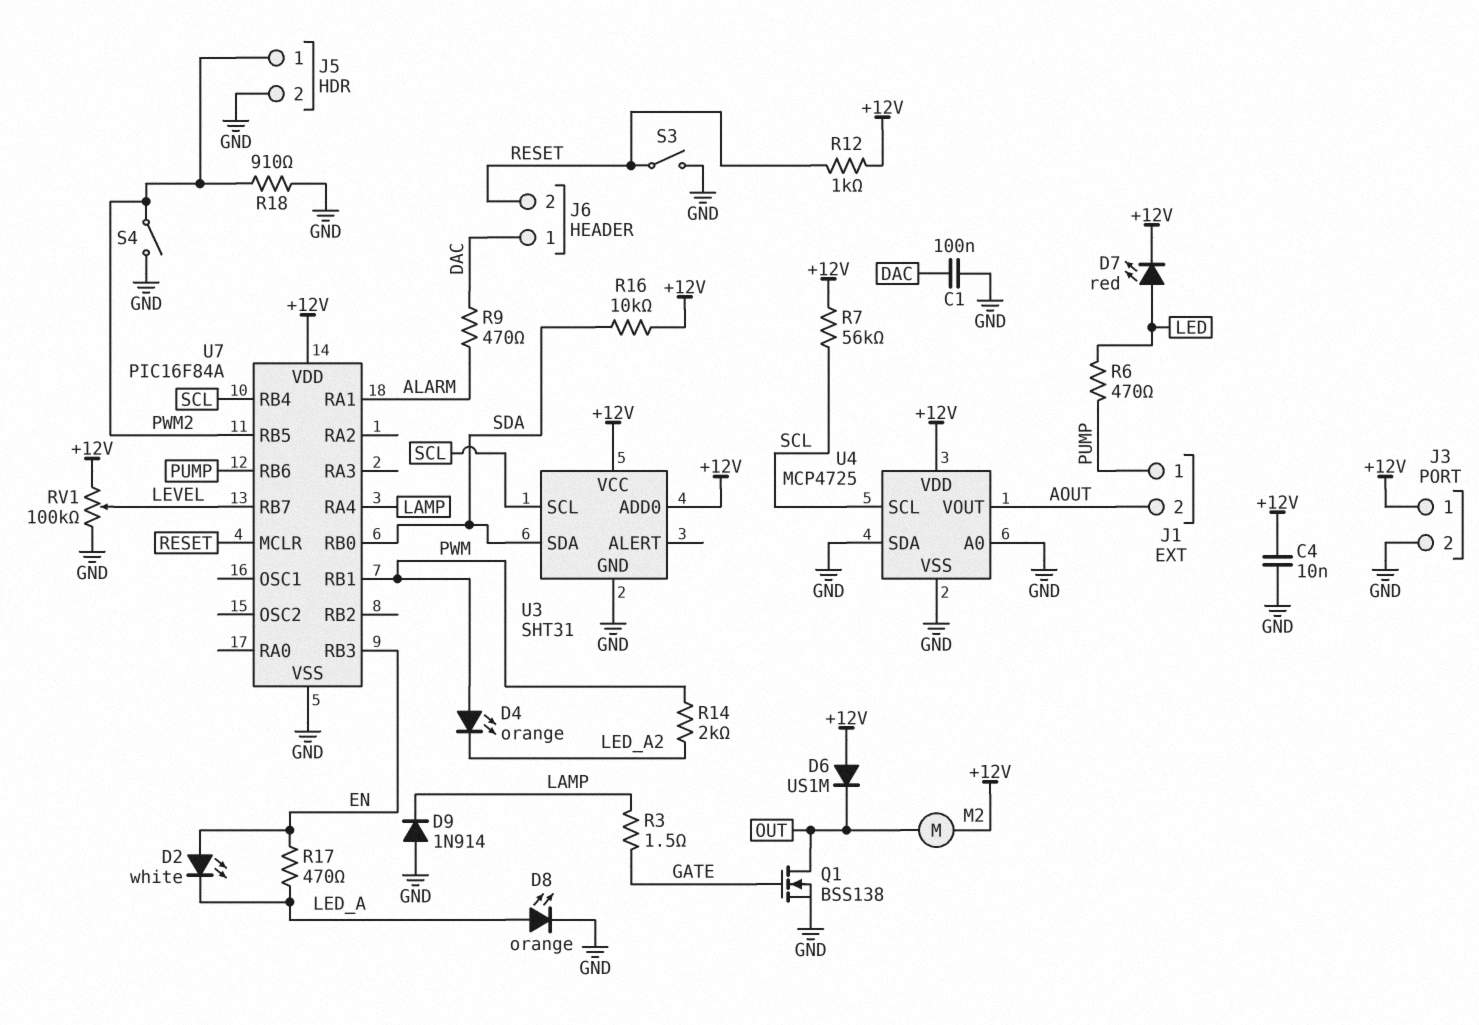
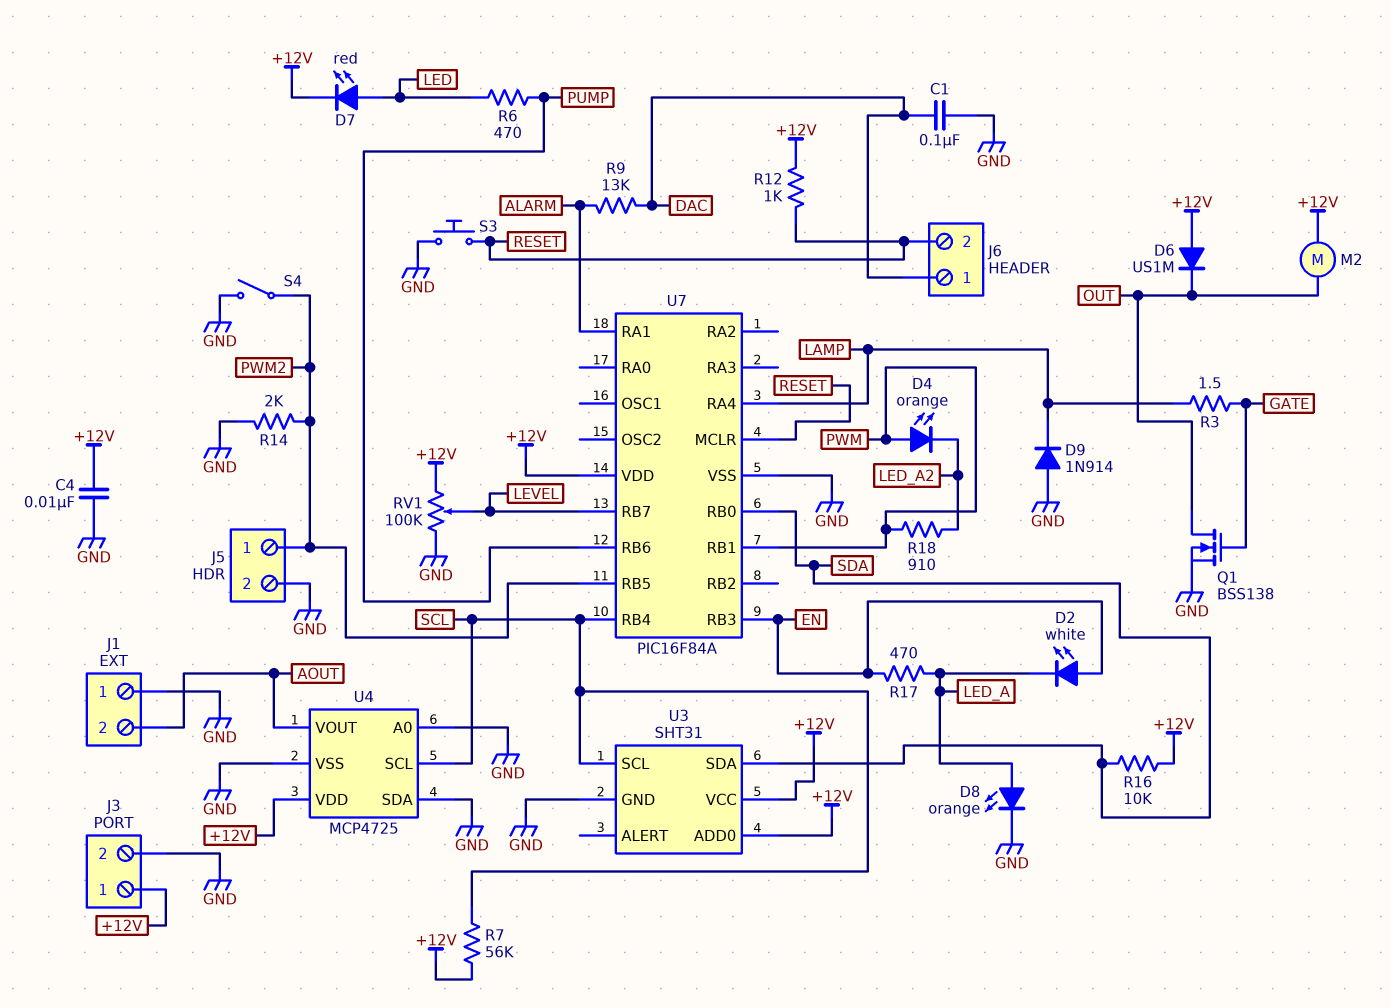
J1 pin 1: PUMP -> GND
R9: 470 (ALARM, DAC) -> 13k (ALARM, DAC)
R14: 2k (LED_A2, PWM) -> 2k (GND, PWM2)
R18: 910 (GND, PWM2) -> 910 (LED_A2, PWM)
S3: switch (GND, RESET) -> button (GND, RESET)

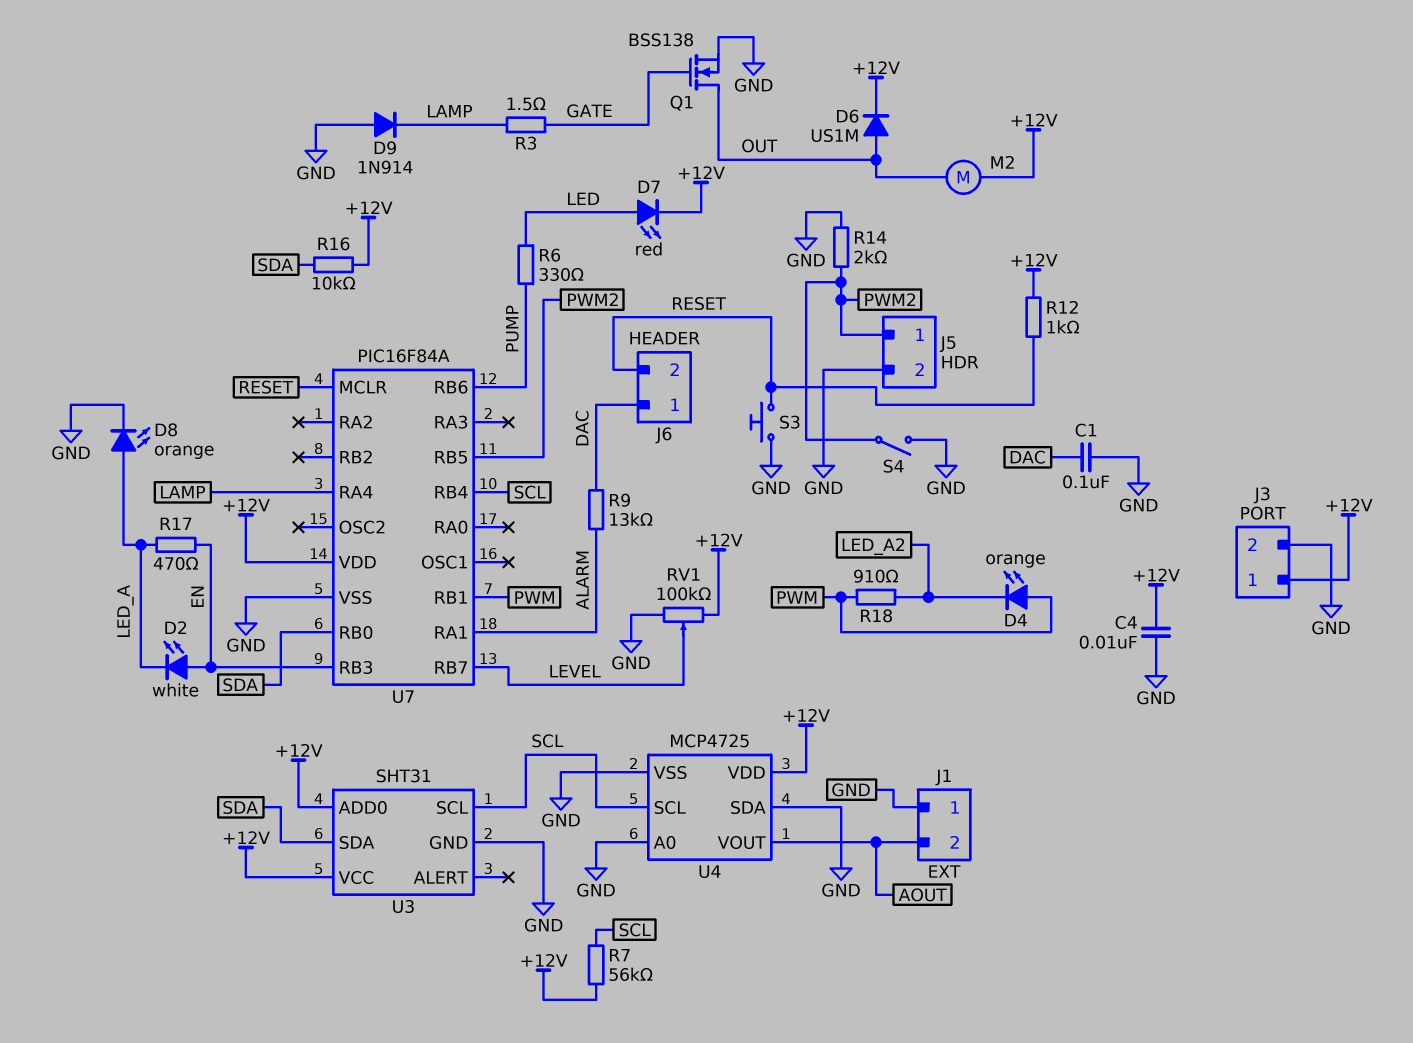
D6: diode US1M (A +12V, K OUT) -> diode US1M (A OUT, K +12V)
R6: 470 (LED, PUMP) -> 330 (LED, PUMP)

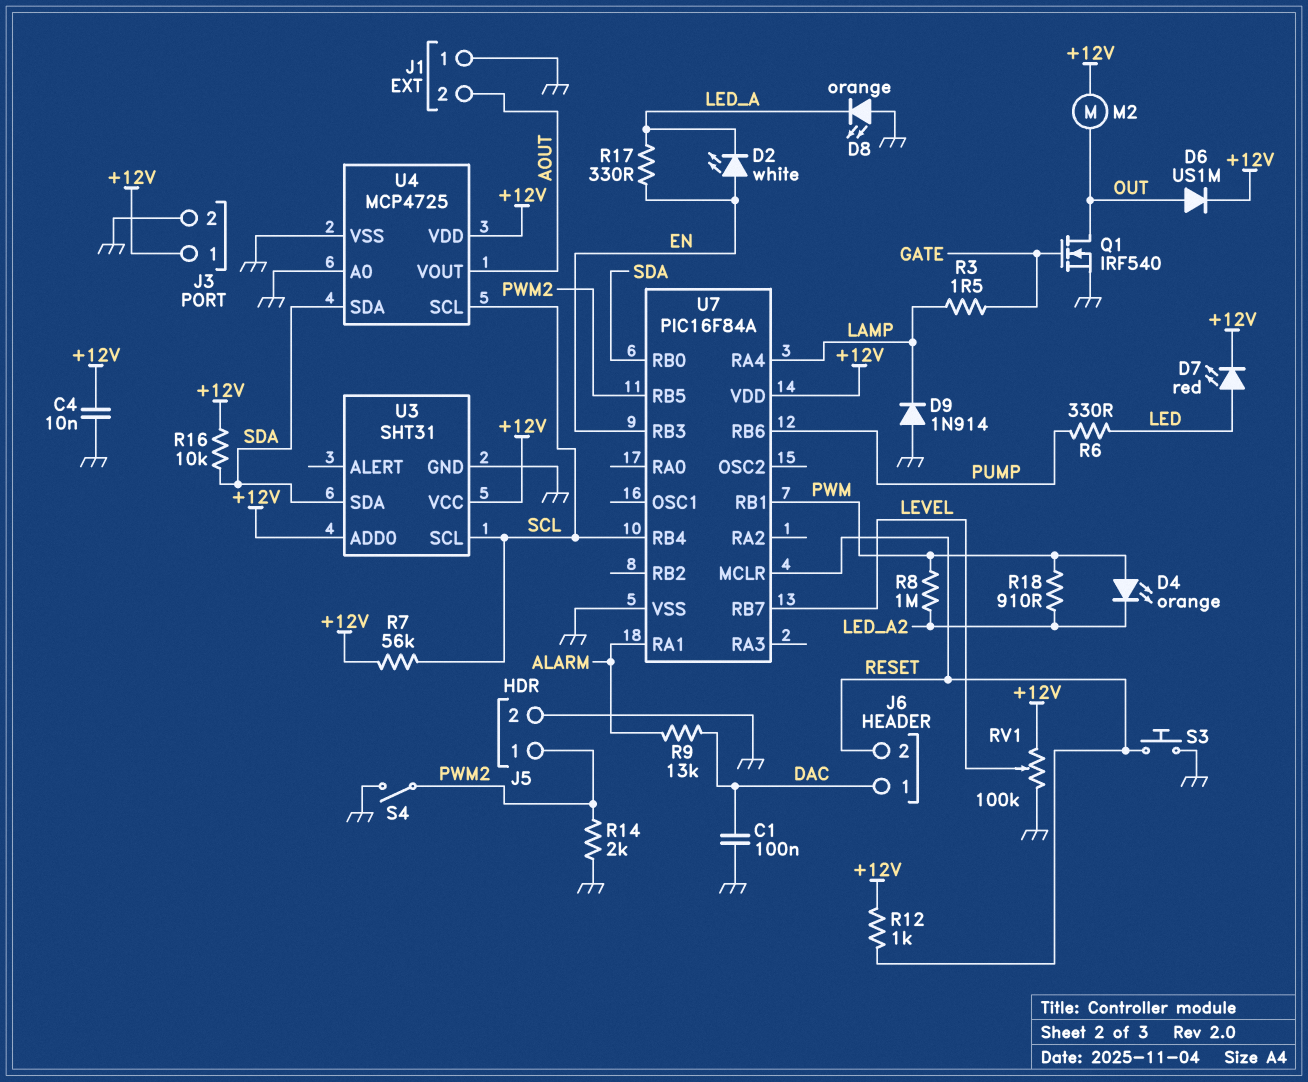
D8: LED orange (A LED_A, K GND) -> LED orange (A GND, K LED_A)
Q1: NMOS BSS138 (G GATE, D OUT, S GND) -> NMOS IRF540 (G GATE, D OUT, S GND)
R8: none -> 1M (LED_A2, PWM)
R17: 470 (EN, LED_A) -> 330 (EN, LED_A)
U4 pin SDA: GND -> SDA

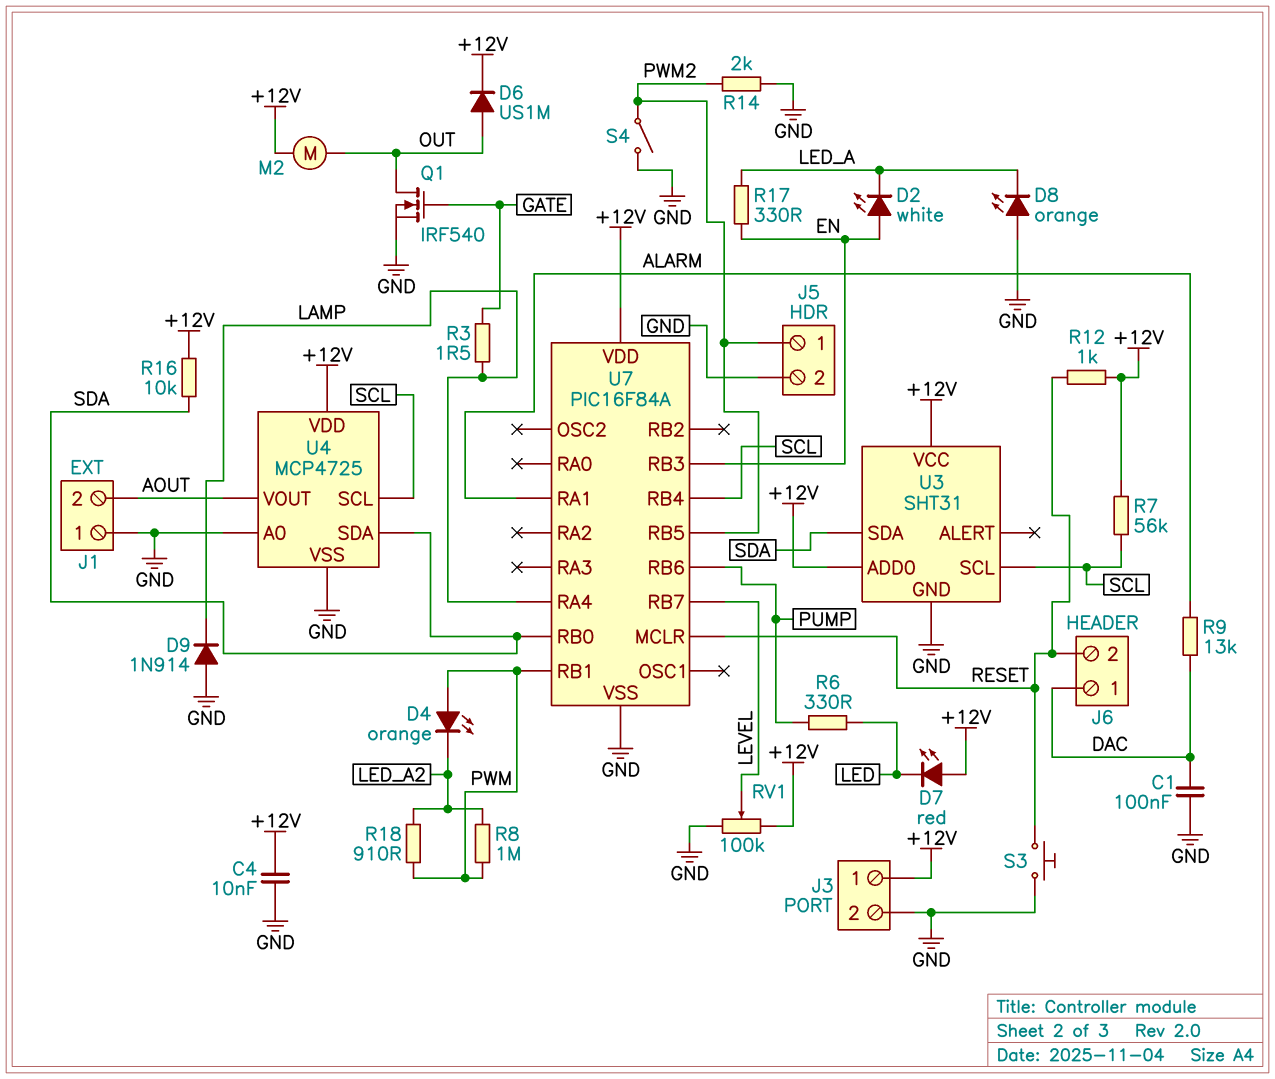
D7: LED red (A LED, K +12V) -> LED red (A +12V, K LED)

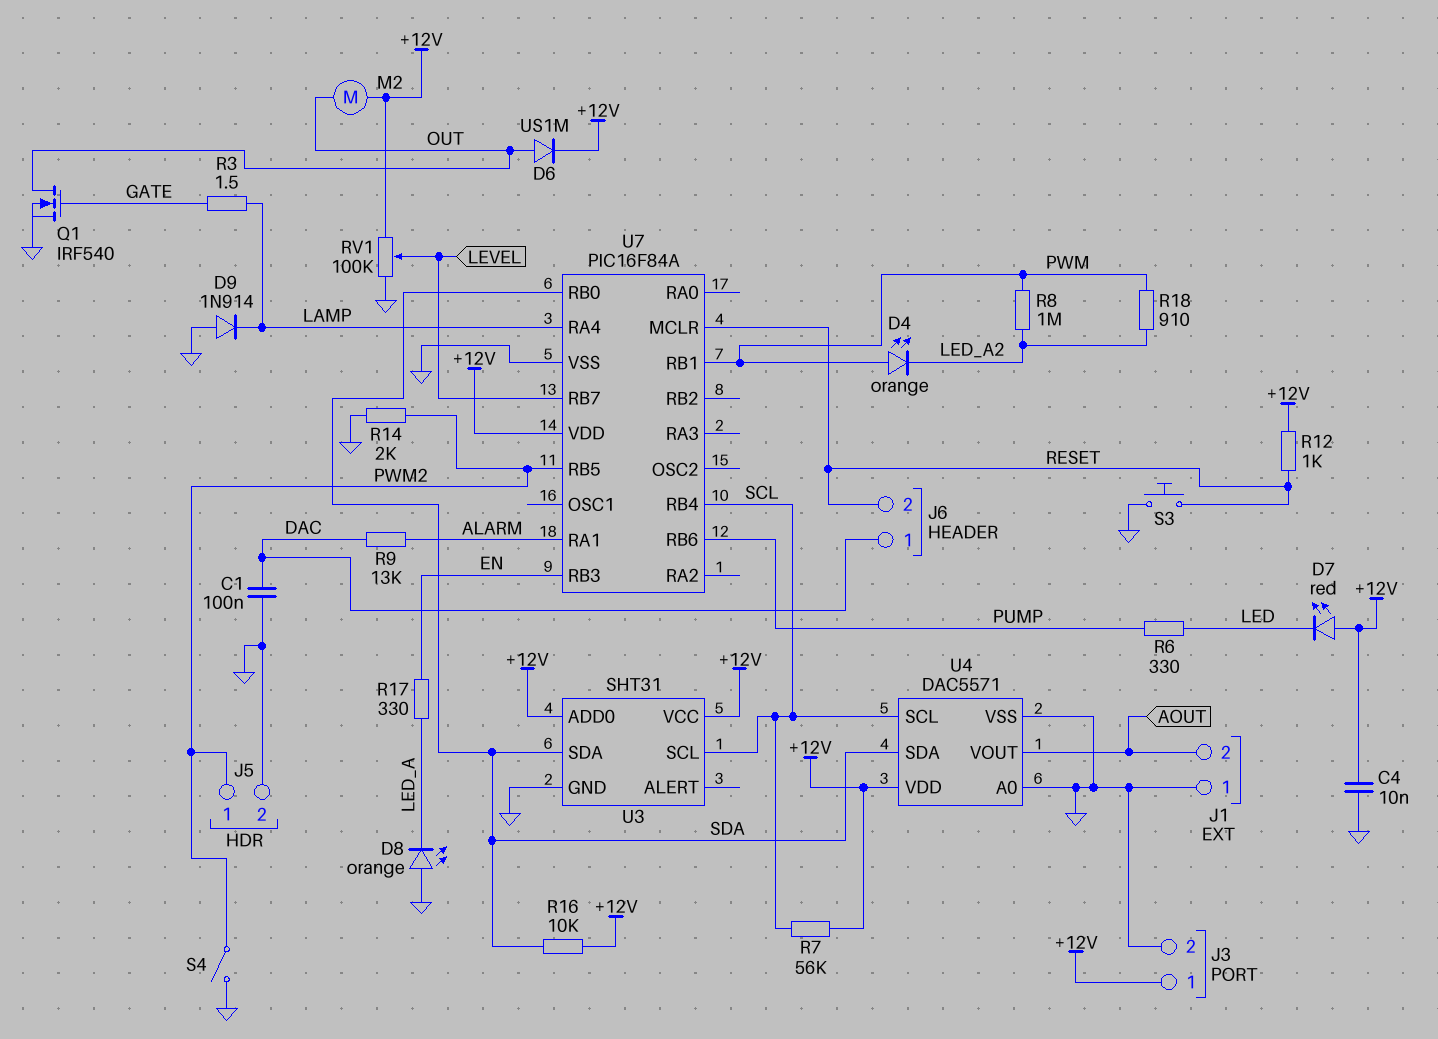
D2: LED white (A EN, K LED_A) -> none
U4: MCP4725 -> DAC5571

